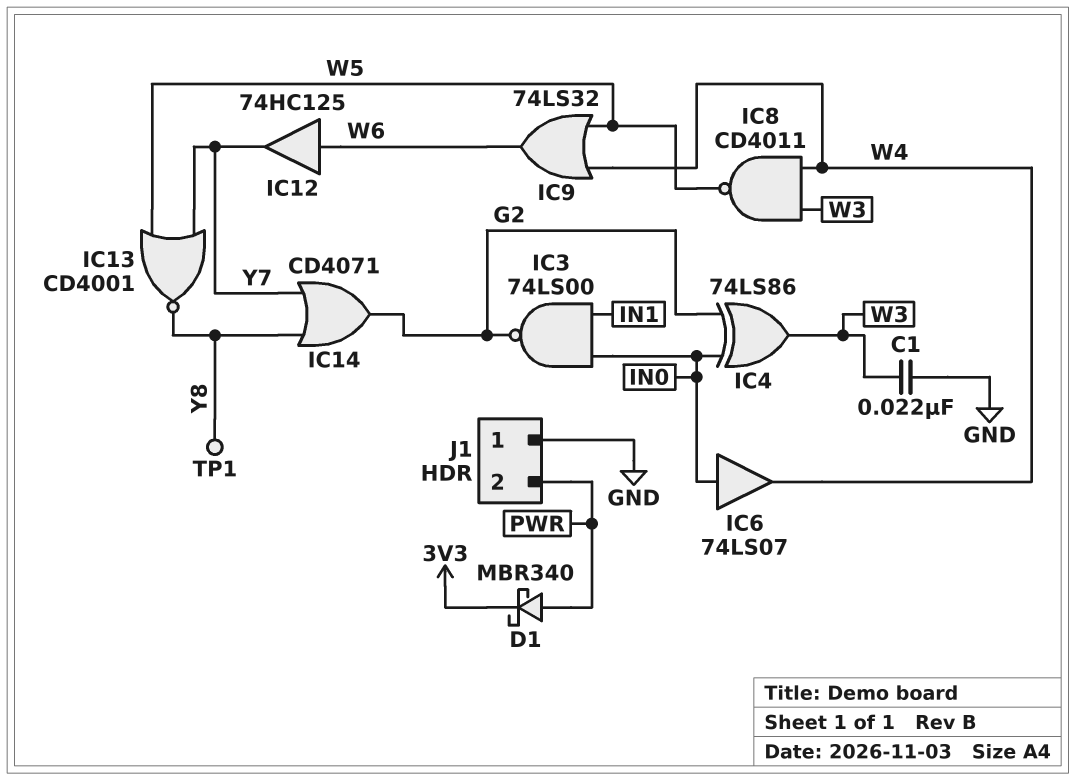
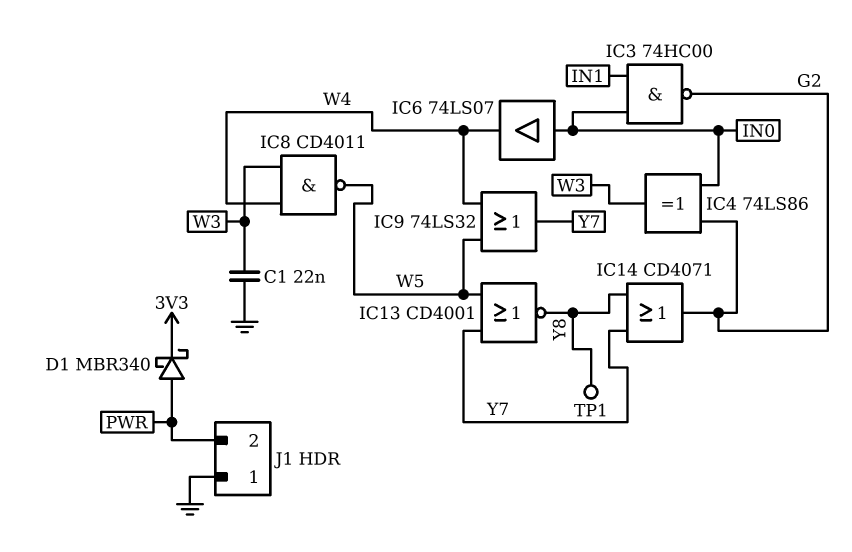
IC3: NAND 74LS00 (in IN0, in IN1, out G2) -> NAND 74HC00 (in IN0, in IN1, out G2)
IC9: OR 74LS32 (in W4, in W5, out W6) -> OR 74LS32 (in W4, in W5, out Y7)
IC12: buffer 74HC125 (in W6, out Y7) -> none

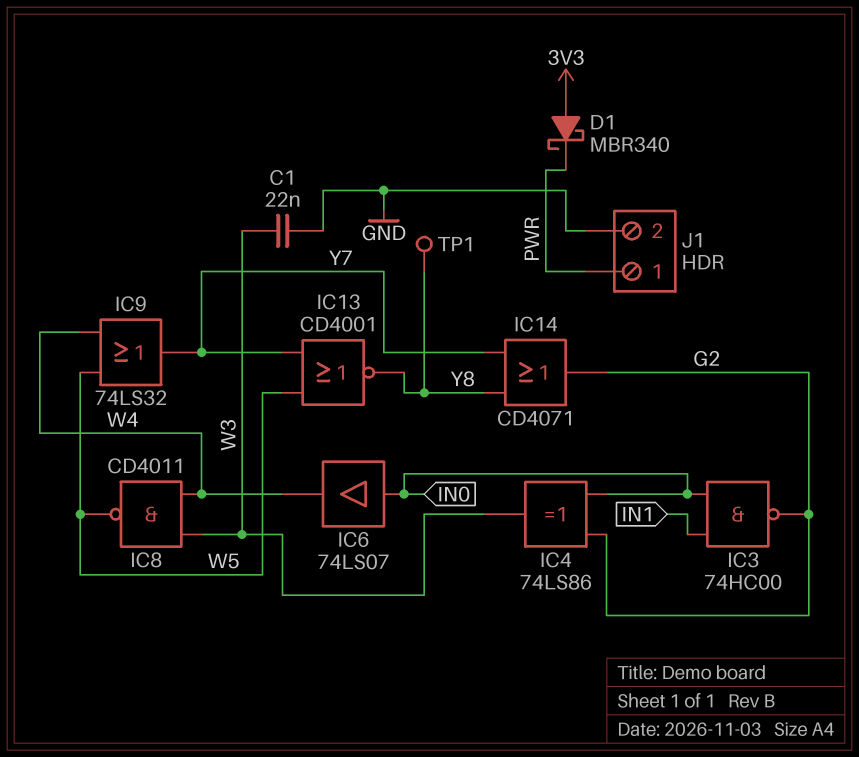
D1: schottky MBR340 (A PWR, K 3V3) -> schottky MBR340 (A 3V3, K PWR)
J1 pin 1: GND -> PWR
J1 pin 2: PWR -> GND

